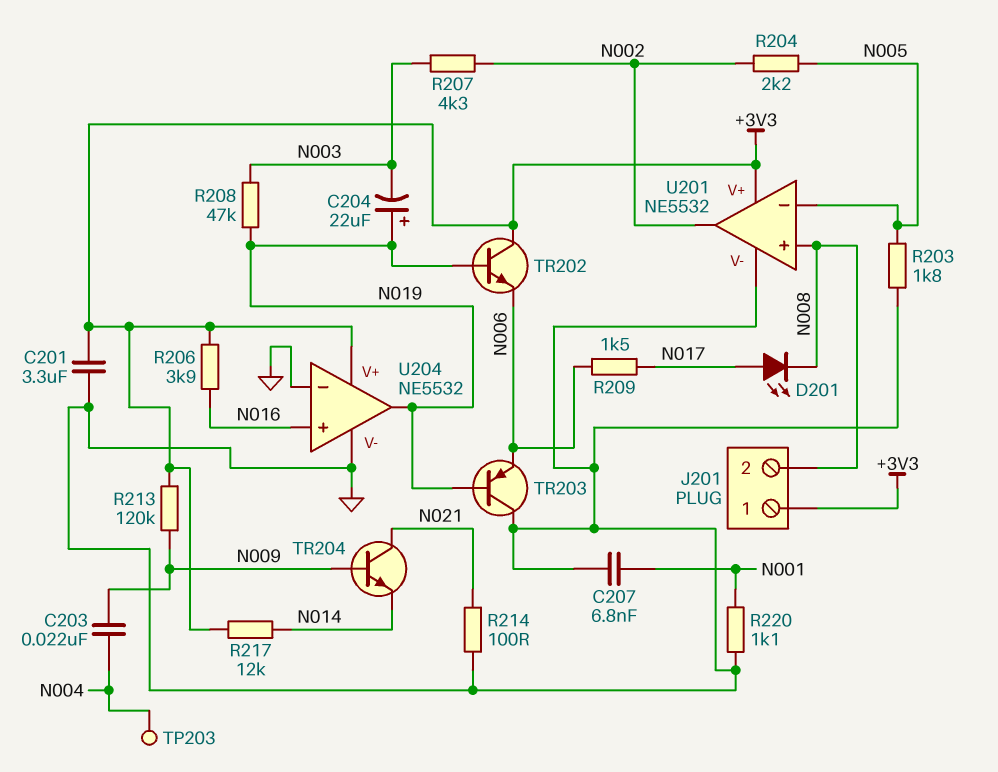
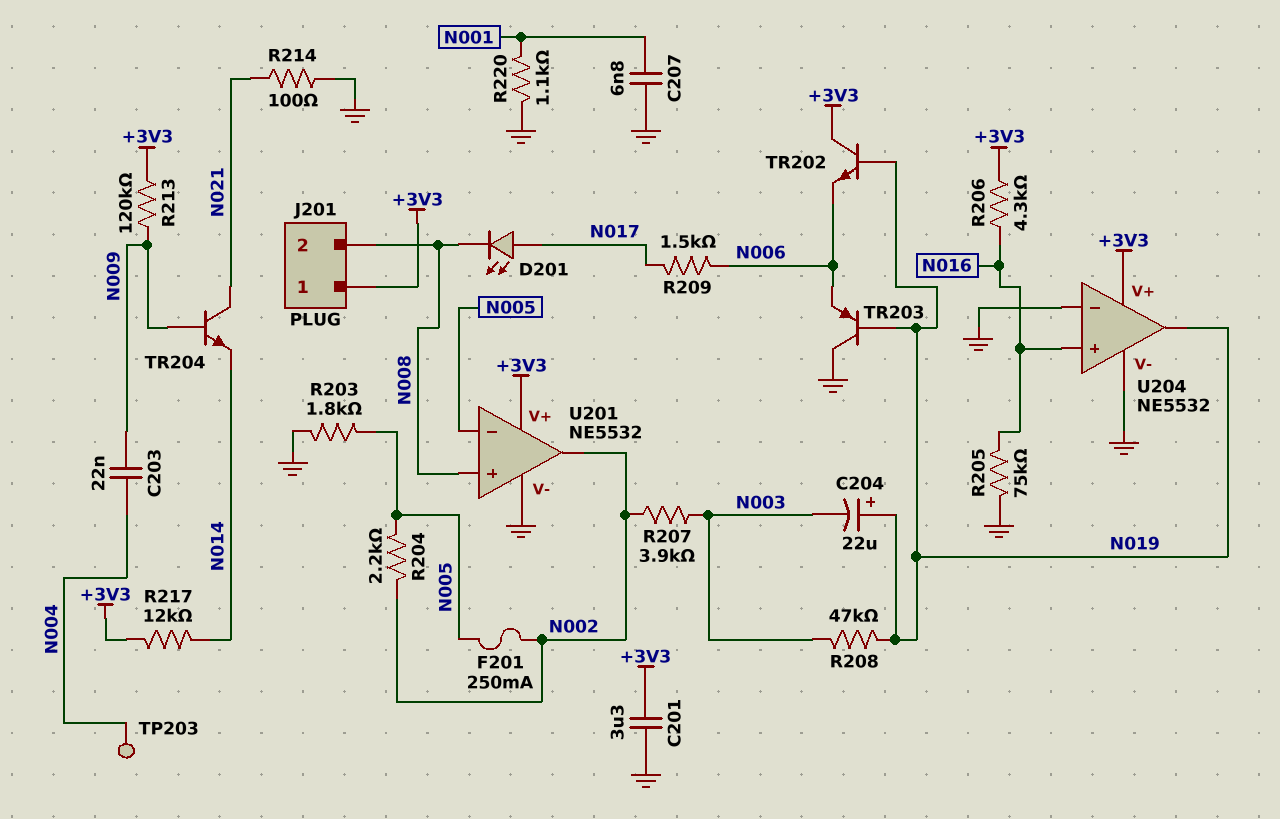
F201: none -> 250mA (N002, N005)
R205: none -> 75k (GND, N016)
R206: 3.9k (+3V3, N016) -> 4.3k (+3V3, N016)
R207: 4.3k (N002, N003) -> 3.9k (N002, N003)

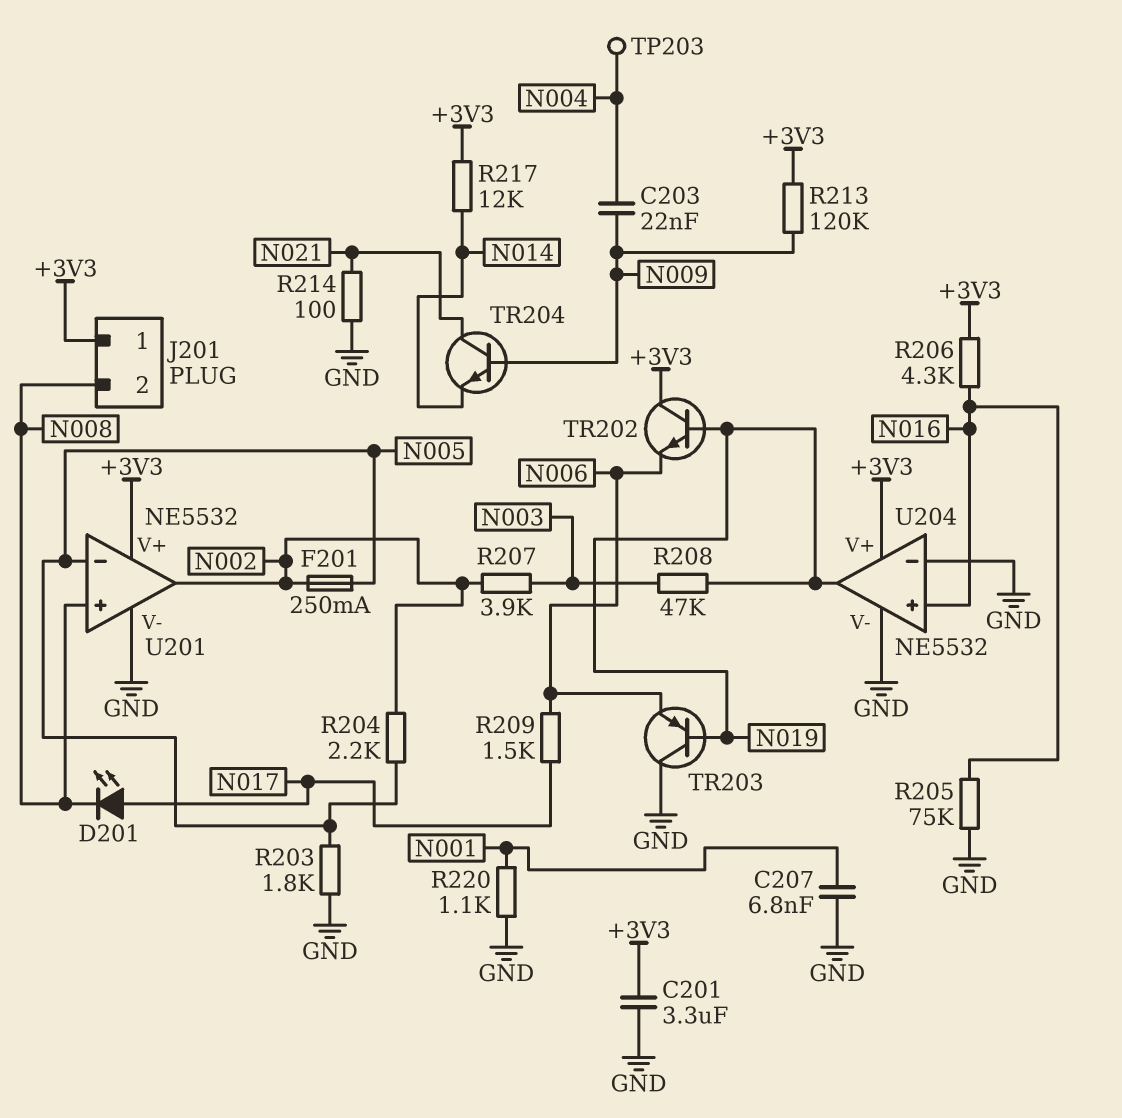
C204: 22uF (plus N019, minus N003) -> none

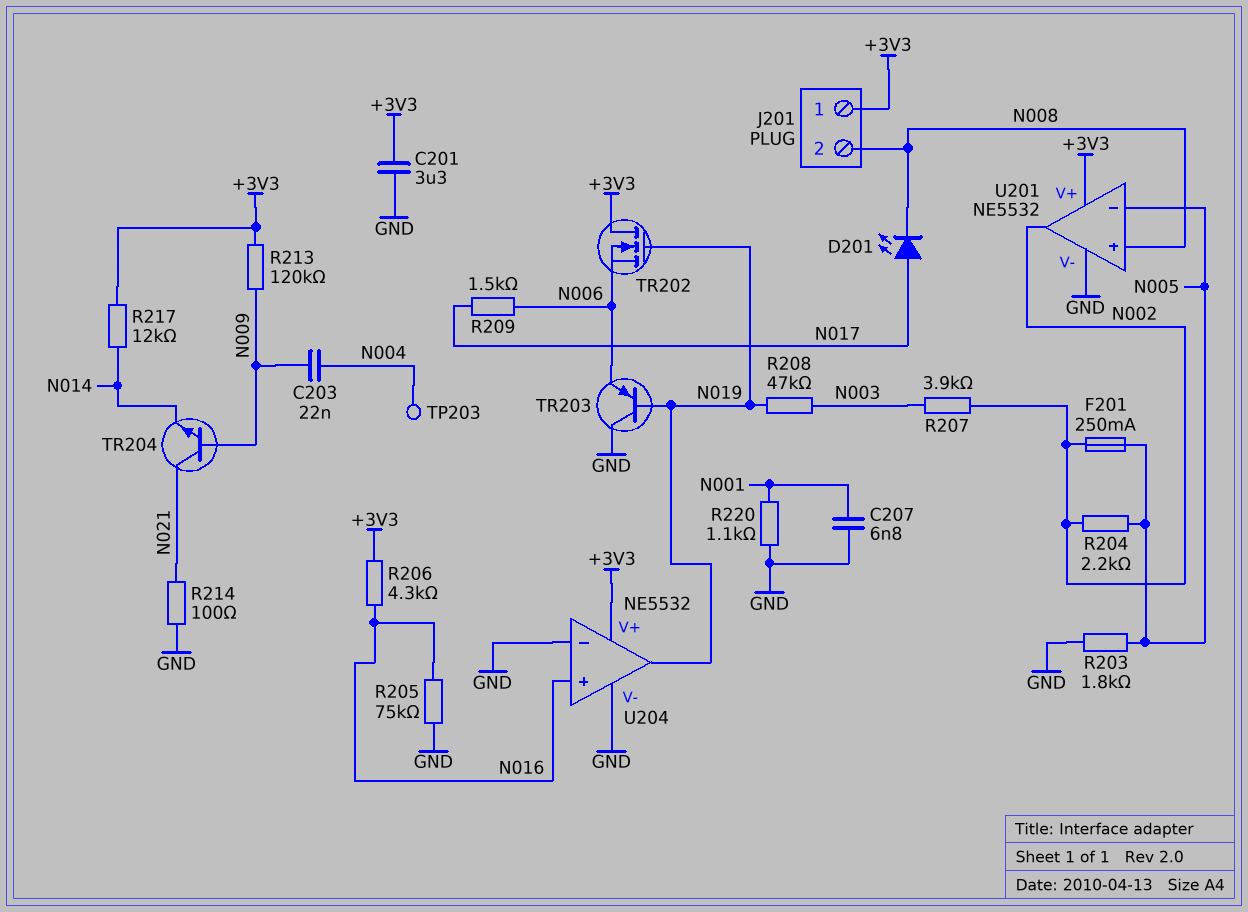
TR202: NPN (B N019, C +3V3, E N006) -> NMOS (G N019, D +3V3, S N006)

